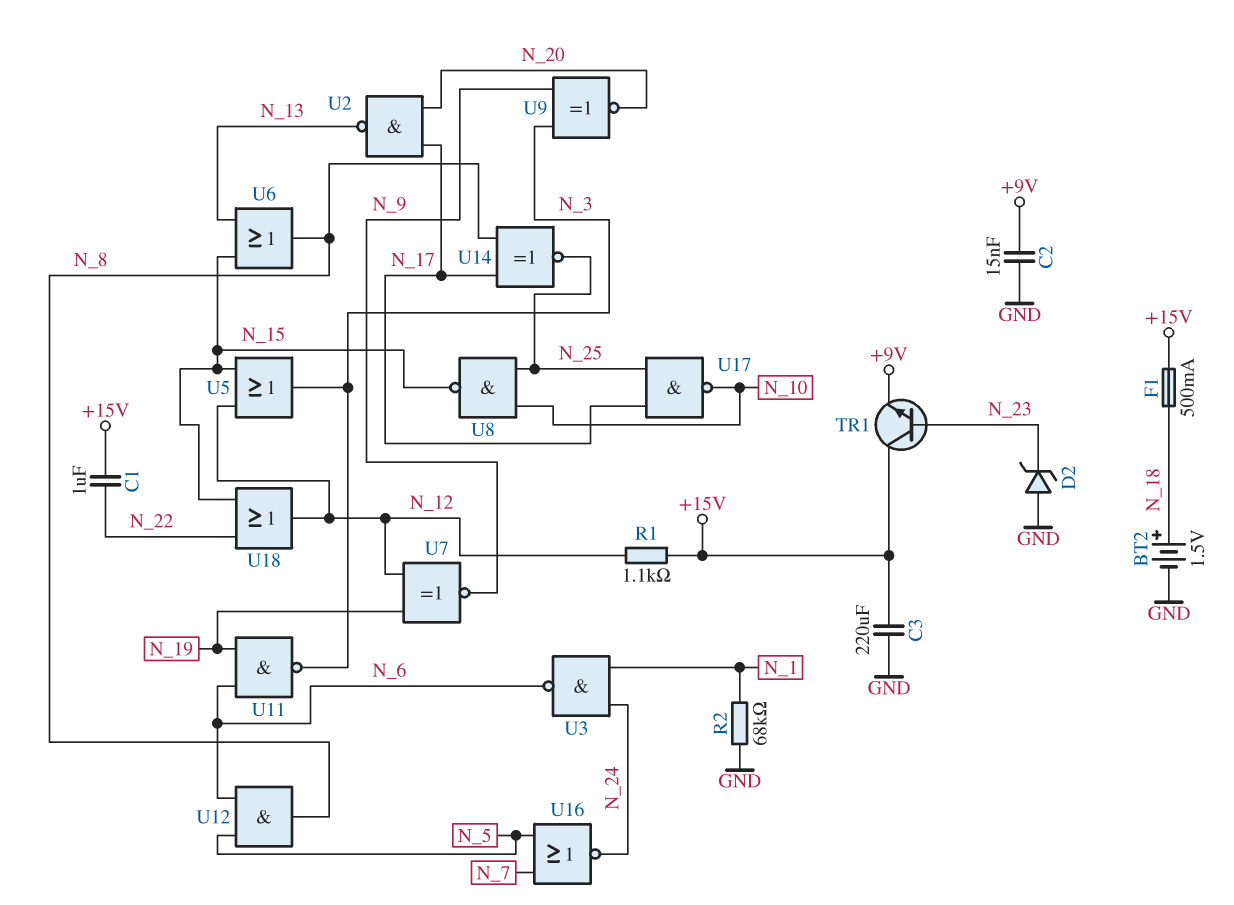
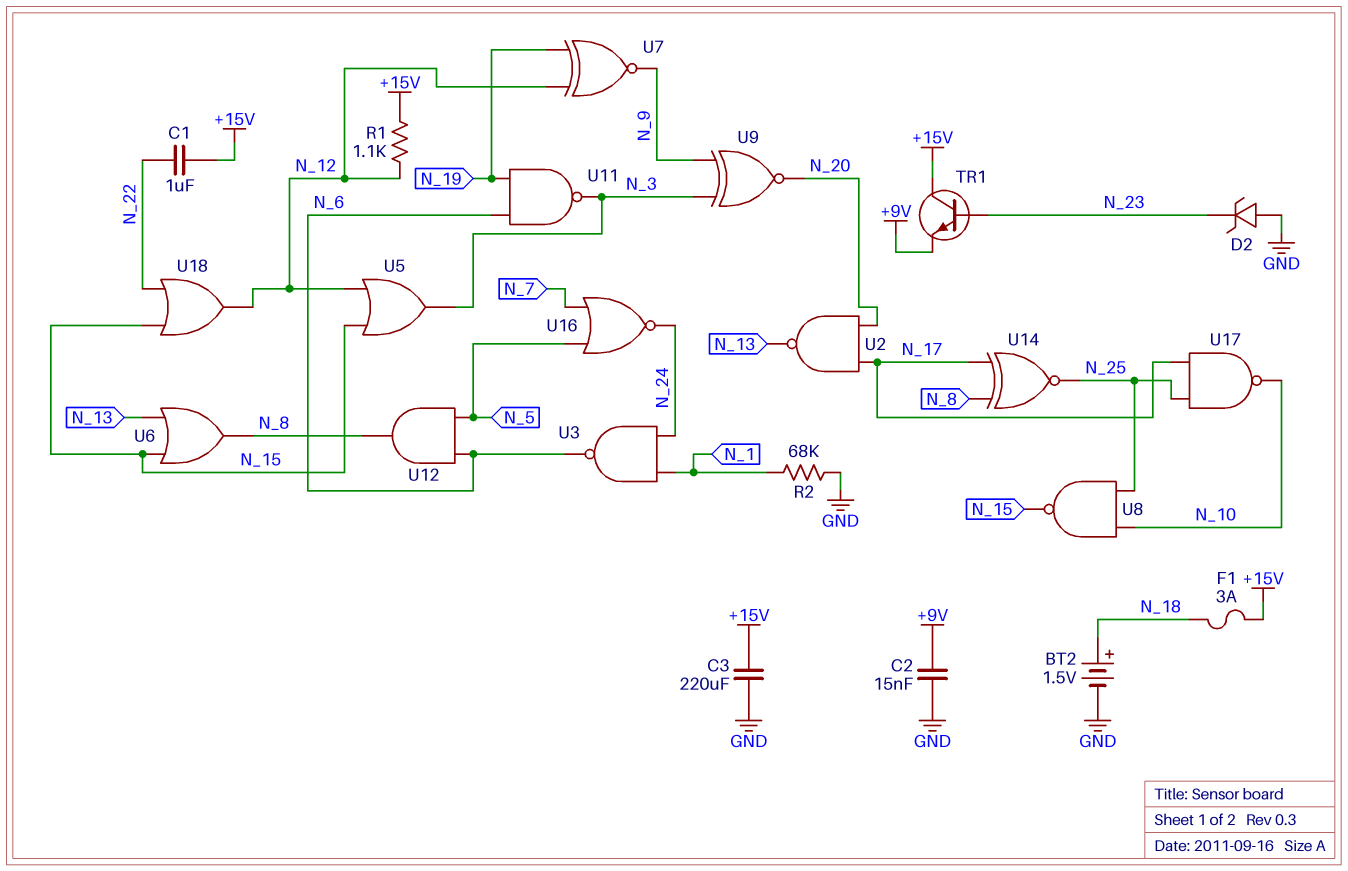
F1: 500mA (+15V, N_18) -> 3A (+15V, N_18)

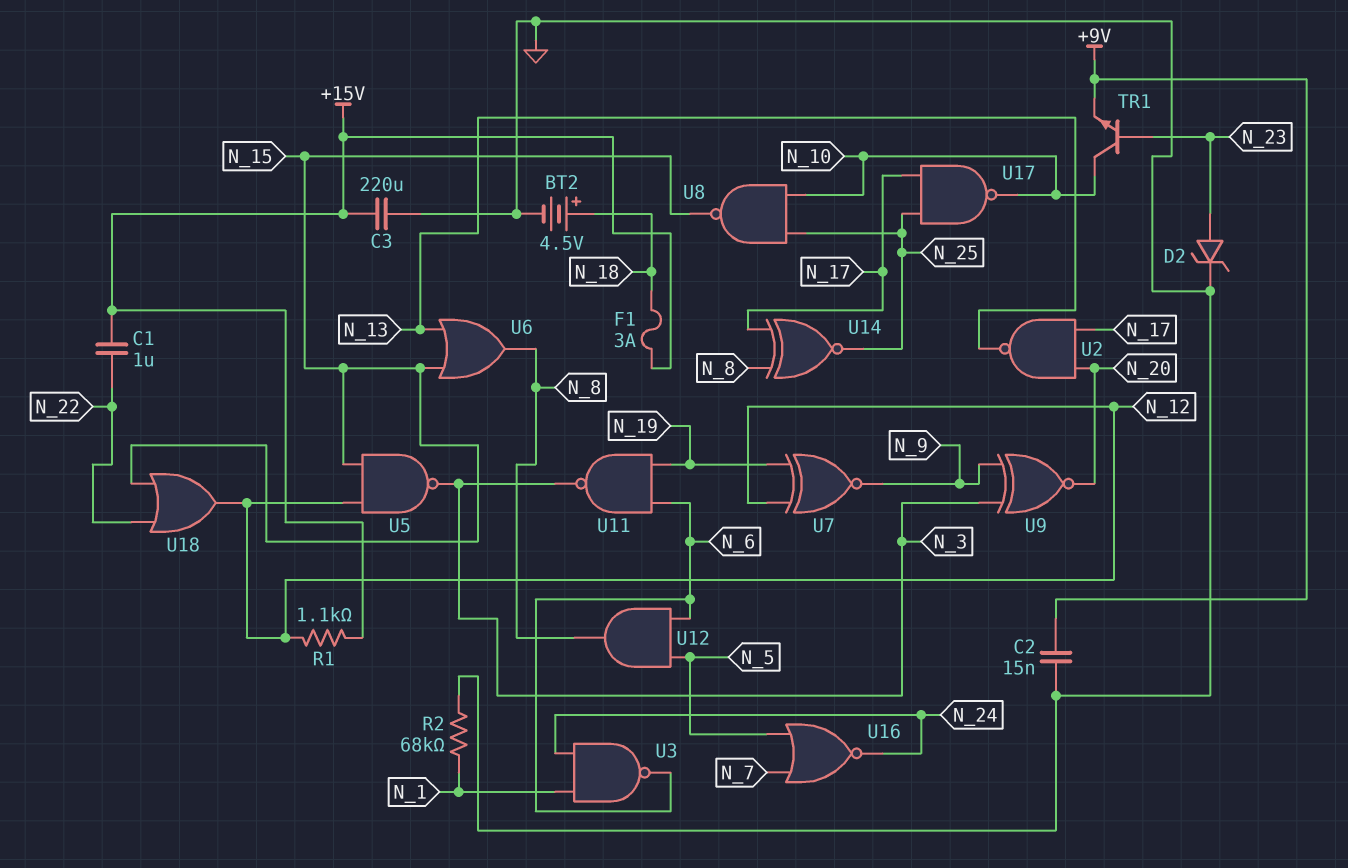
BT2: 1.5V (plus N_18, minus GND) -> 4.5V (plus N_18, minus GND)
D2: zener (A GND, K N_23) -> zener (A N_23, K GND)
TR1: NPN (B N_23, C +15V, E +9V) -> NPN (B N_23, C N_10, E +9V)
U5: OR (in N_12, in N_15, out N_3) -> NAND (in N_12, in N_15, out N_3)

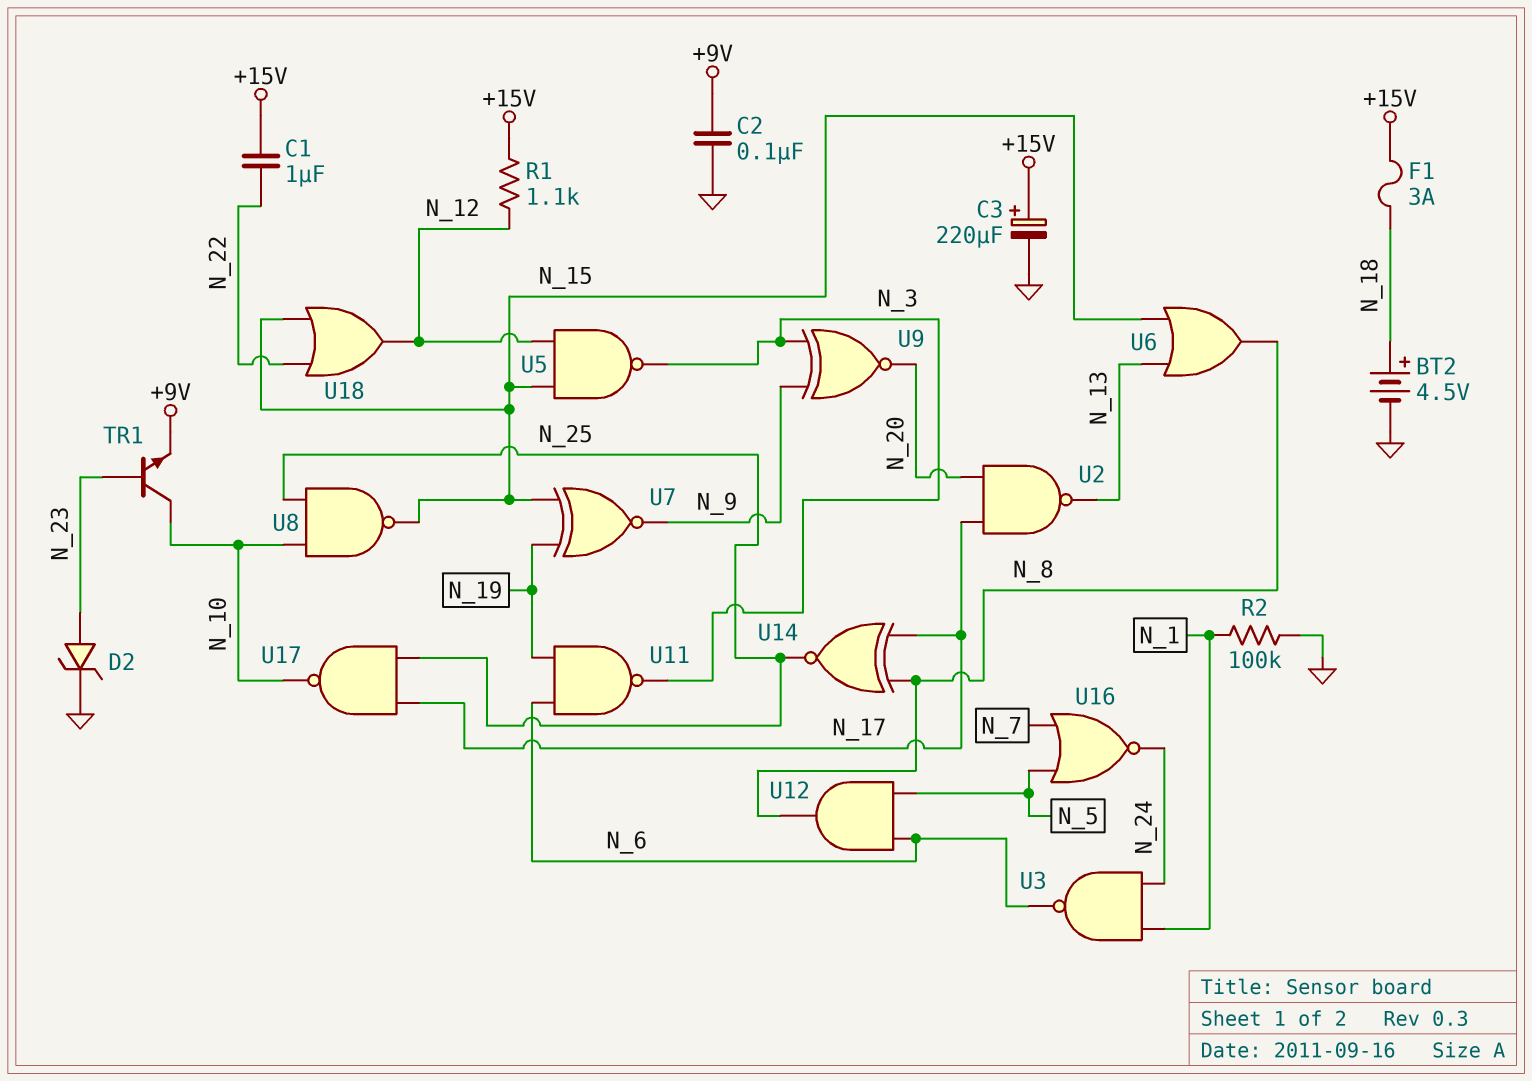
C2: 15nF (+9V, GND) -> 100nF (+9V, GND)
C3: 220uF (+15V, GND) -> 220uF (plus +15V, minus GND)
R2: 68k (GND, N_1) -> 100k (GND, N_1)
U7: XNOR (in N_12, in N_19, out N_9) -> XNOR (in N_15, in N_19, out N_9)

